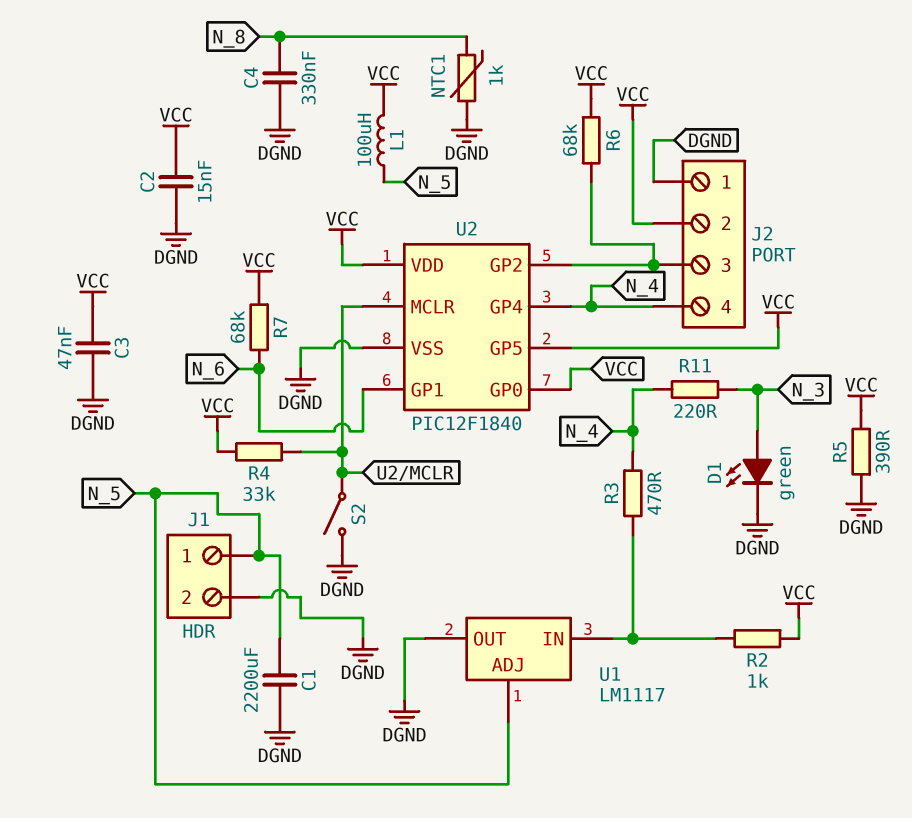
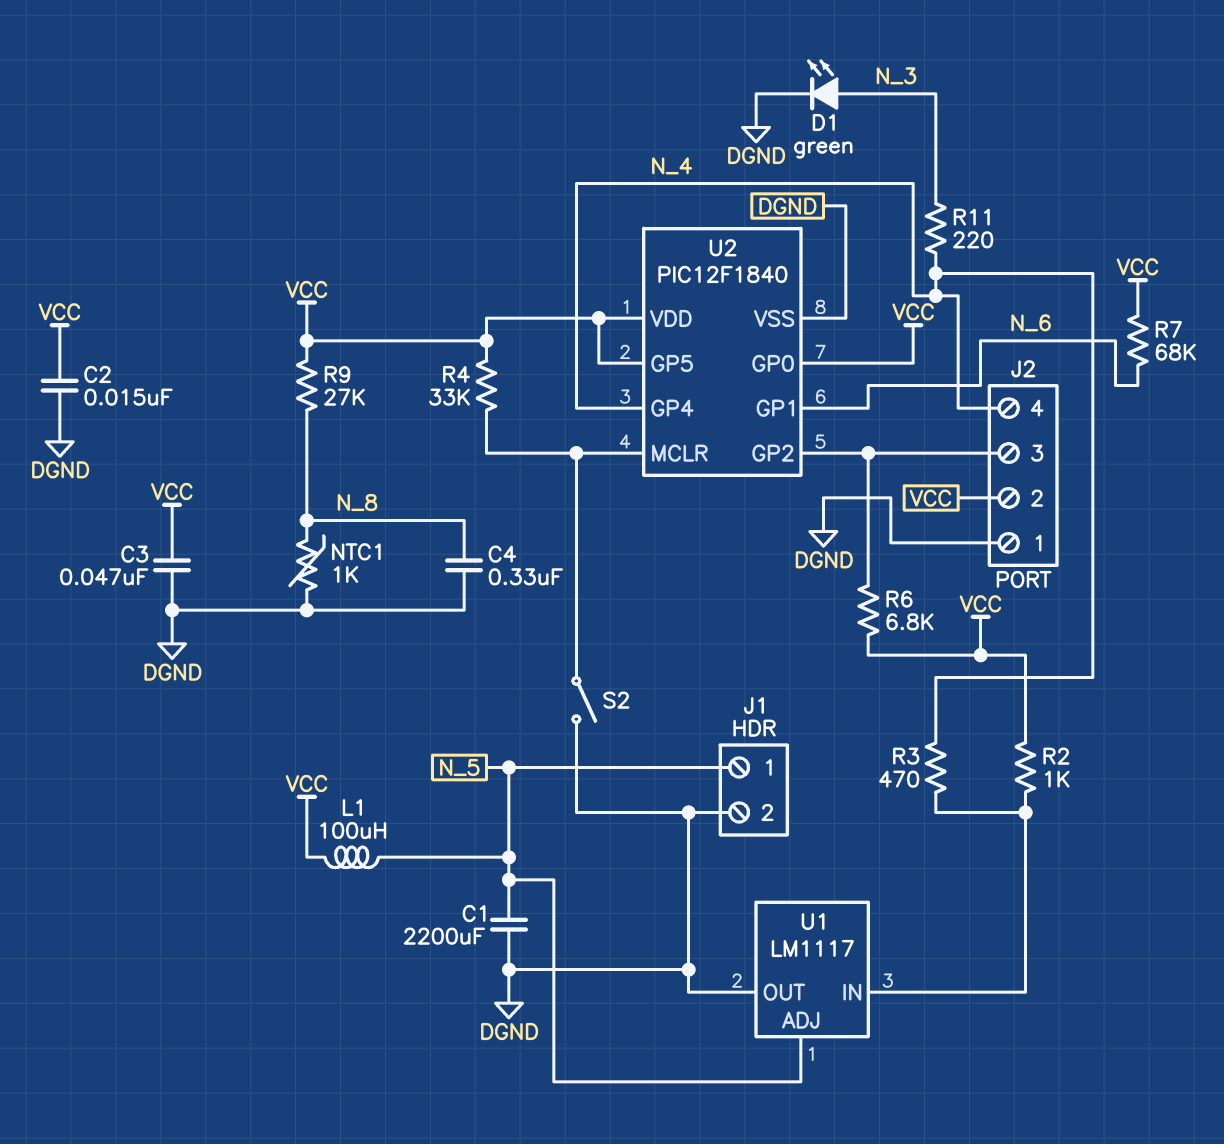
R5: 390 (DGND, VCC) -> none
R6: 68k (J2/3, VCC) -> 6.8k (J2/3, VCC)
R9: none -> 27k (N_8, VCC)

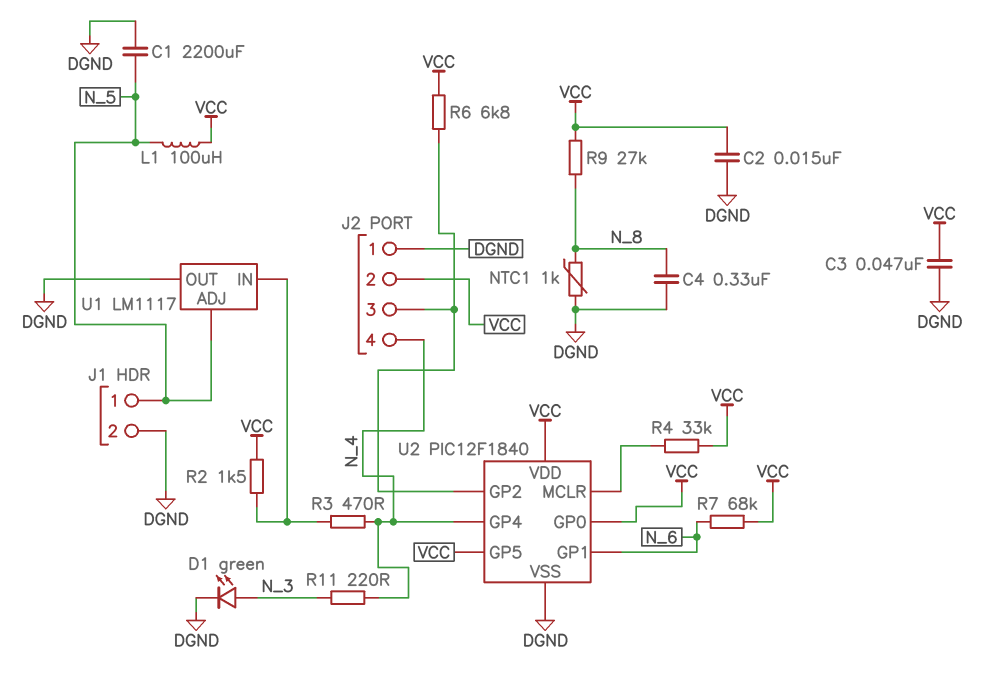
R2: 1k (U1/IN, VCC) -> 1.5k (U1/IN, VCC)
S2: switch (DGND, U2/MCLR) -> none

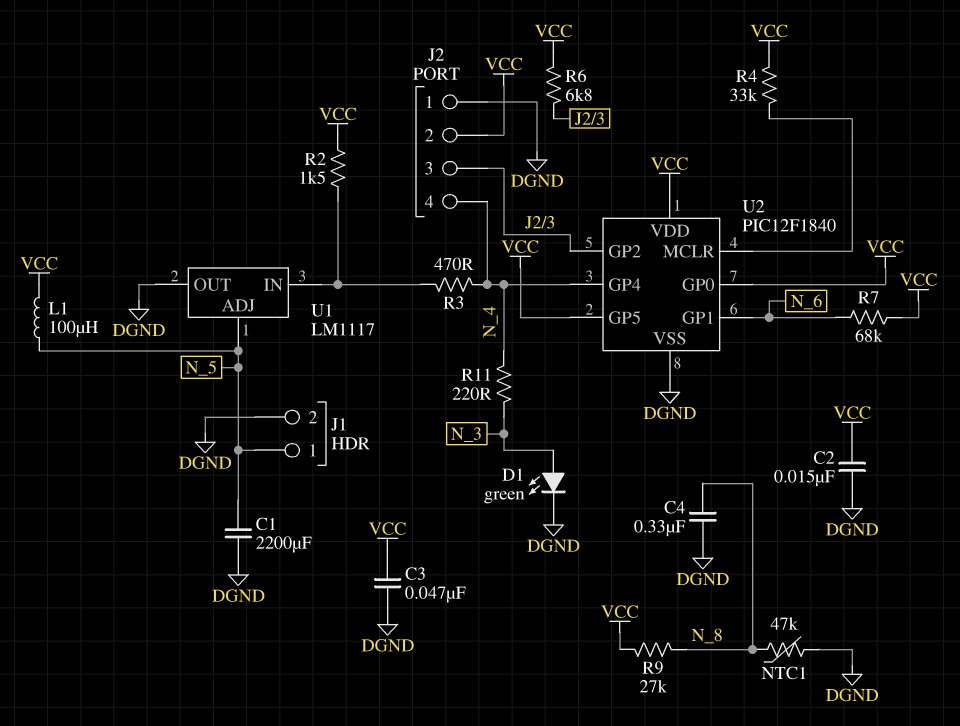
NTC1: 1k (DGND, N_8) -> 47k (DGND, N_8)

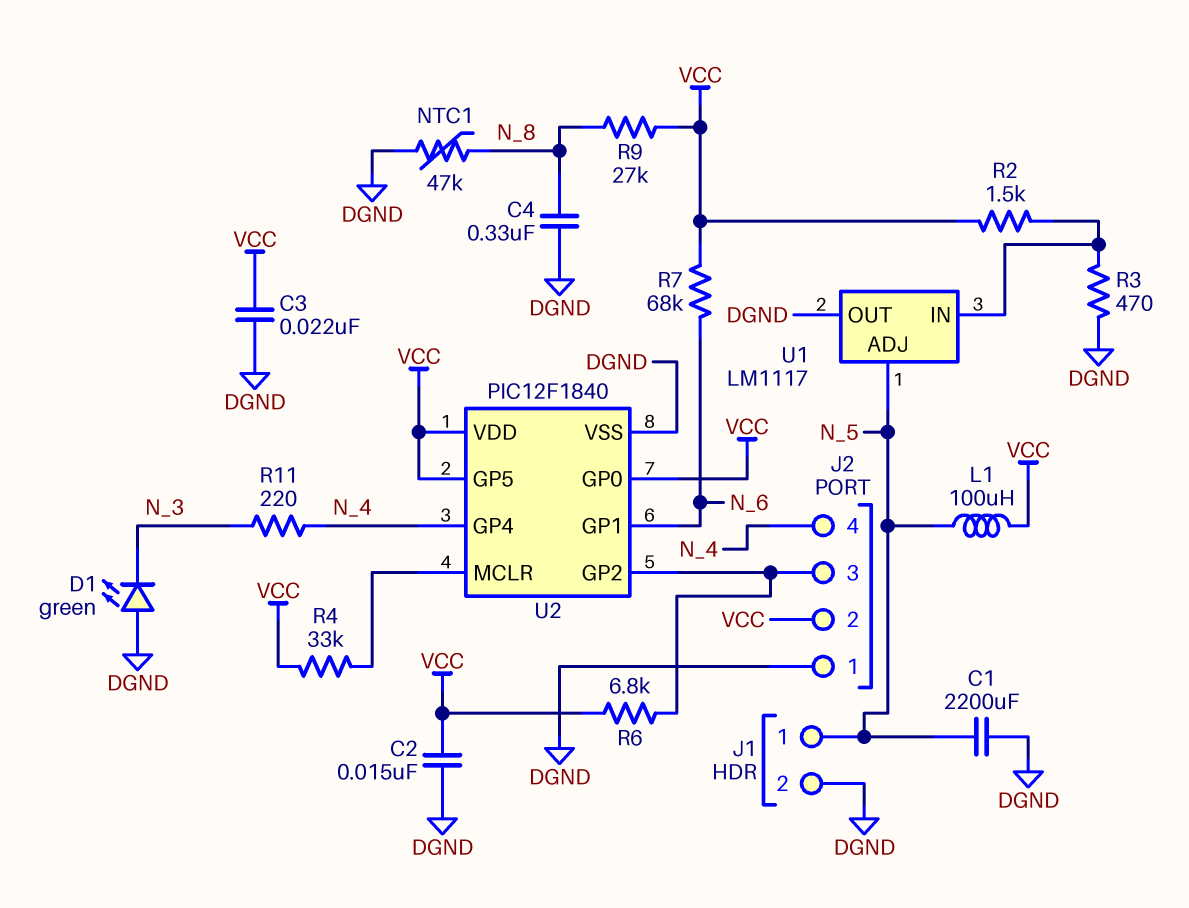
C3: 47nF (DGND, VCC) -> 22nF (DGND, VCC)
D1: LED green (A N_3, K DGND) -> LED green (A DGND, K N_3)
R3: 470 (N_4, U1/IN) -> 470 (DGND, U1/IN)

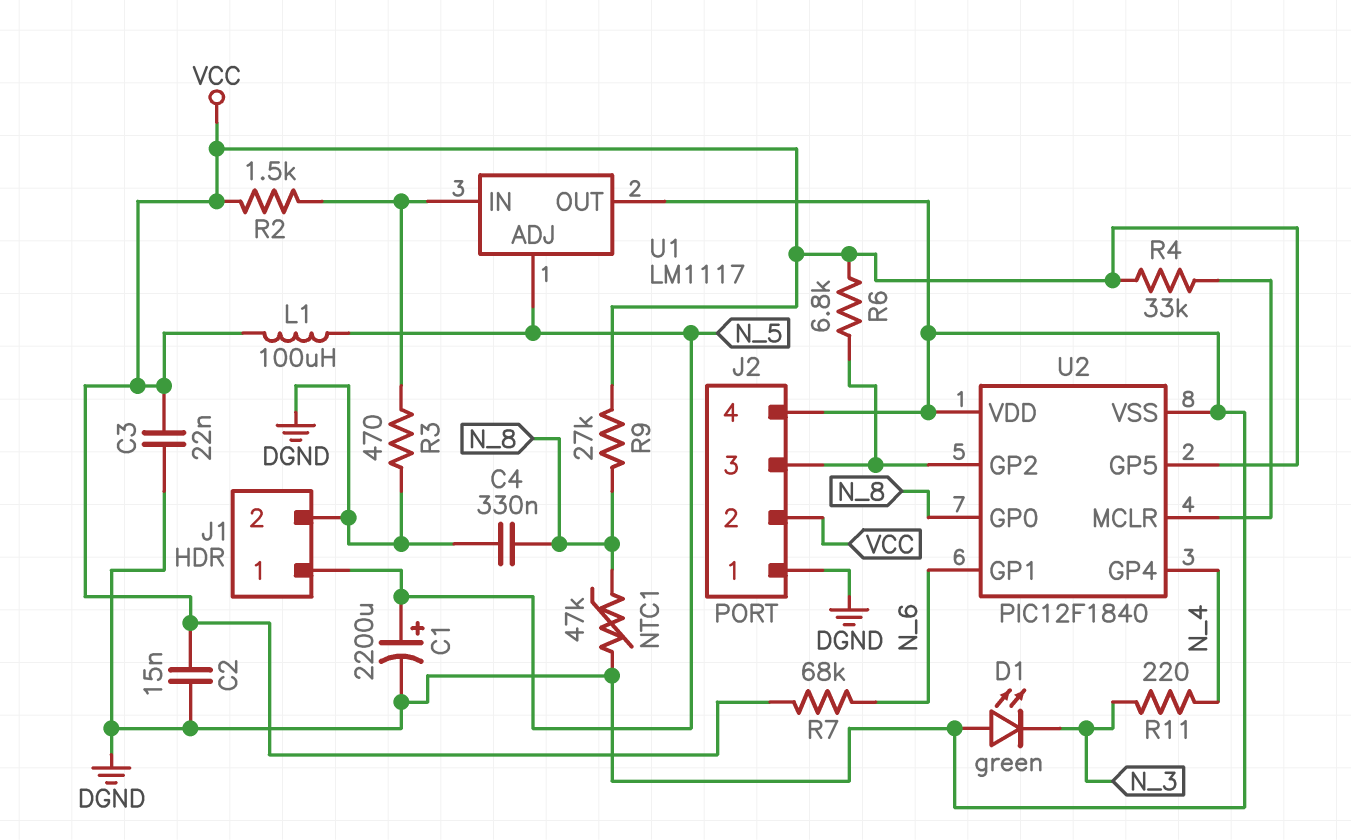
C1: 2200uF (DGND, N_5) -> 2200uF (plus N_5, minus DGND)
J2 pin 4: N_4 -> DGND
U2 pin GP0: VCC -> N_8
U2 pin VDD: VCC -> DGND

